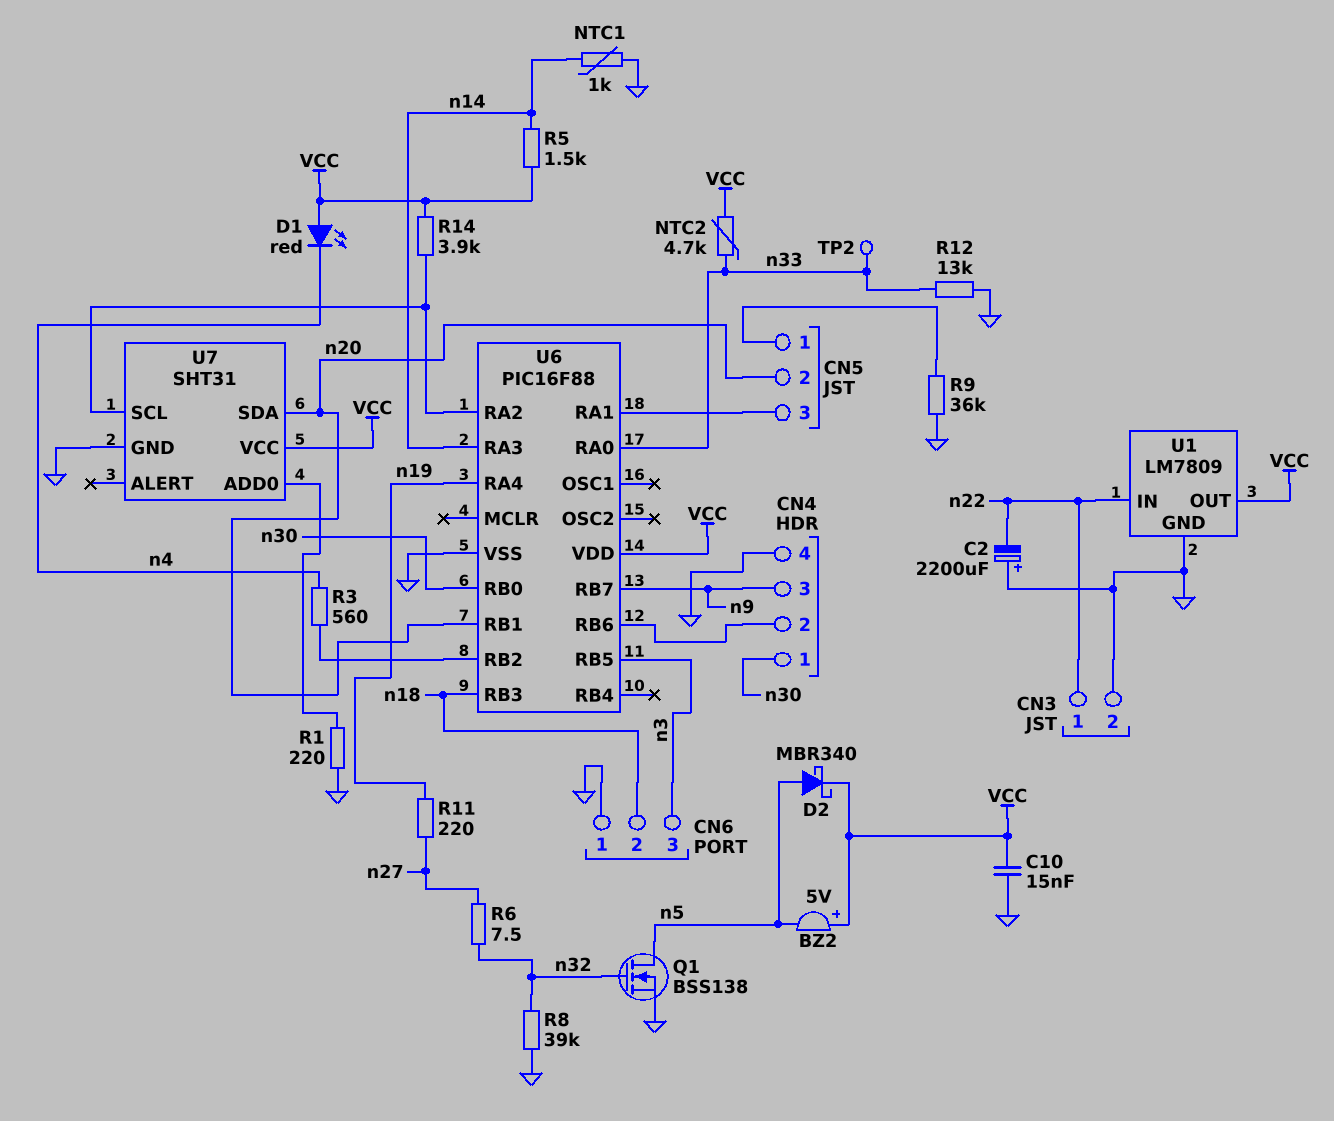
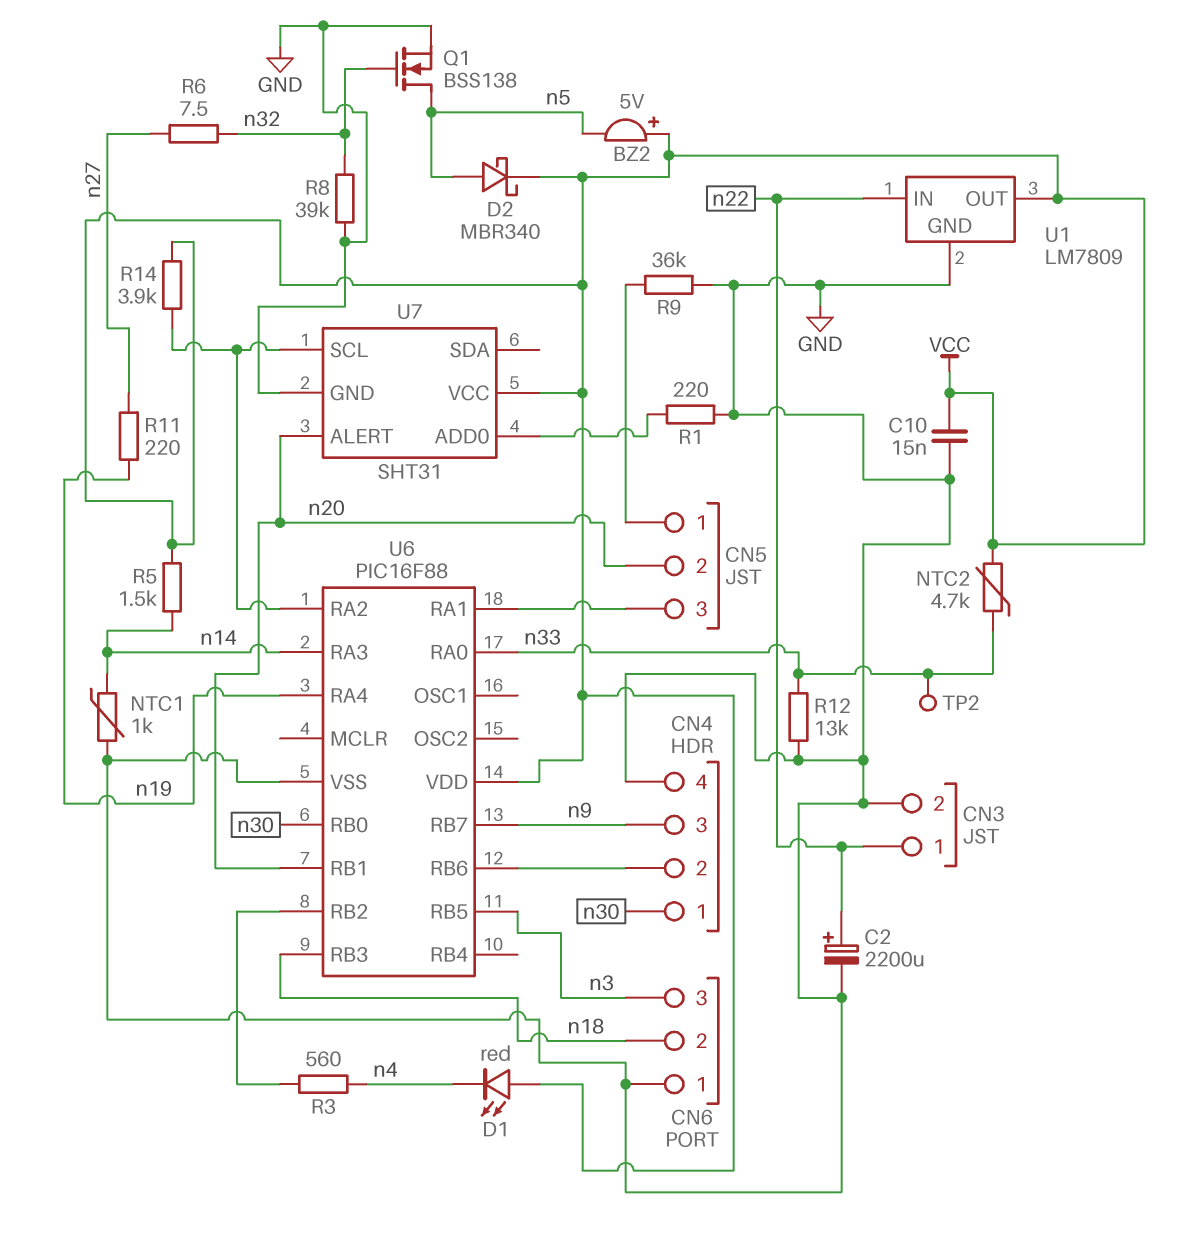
C2: 2200uF (plus GND, minus n22) -> 2200uF (plus n22, minus GND)
U7 pin ALERT: none -> n20
U7 pin SDA: n20 -> none

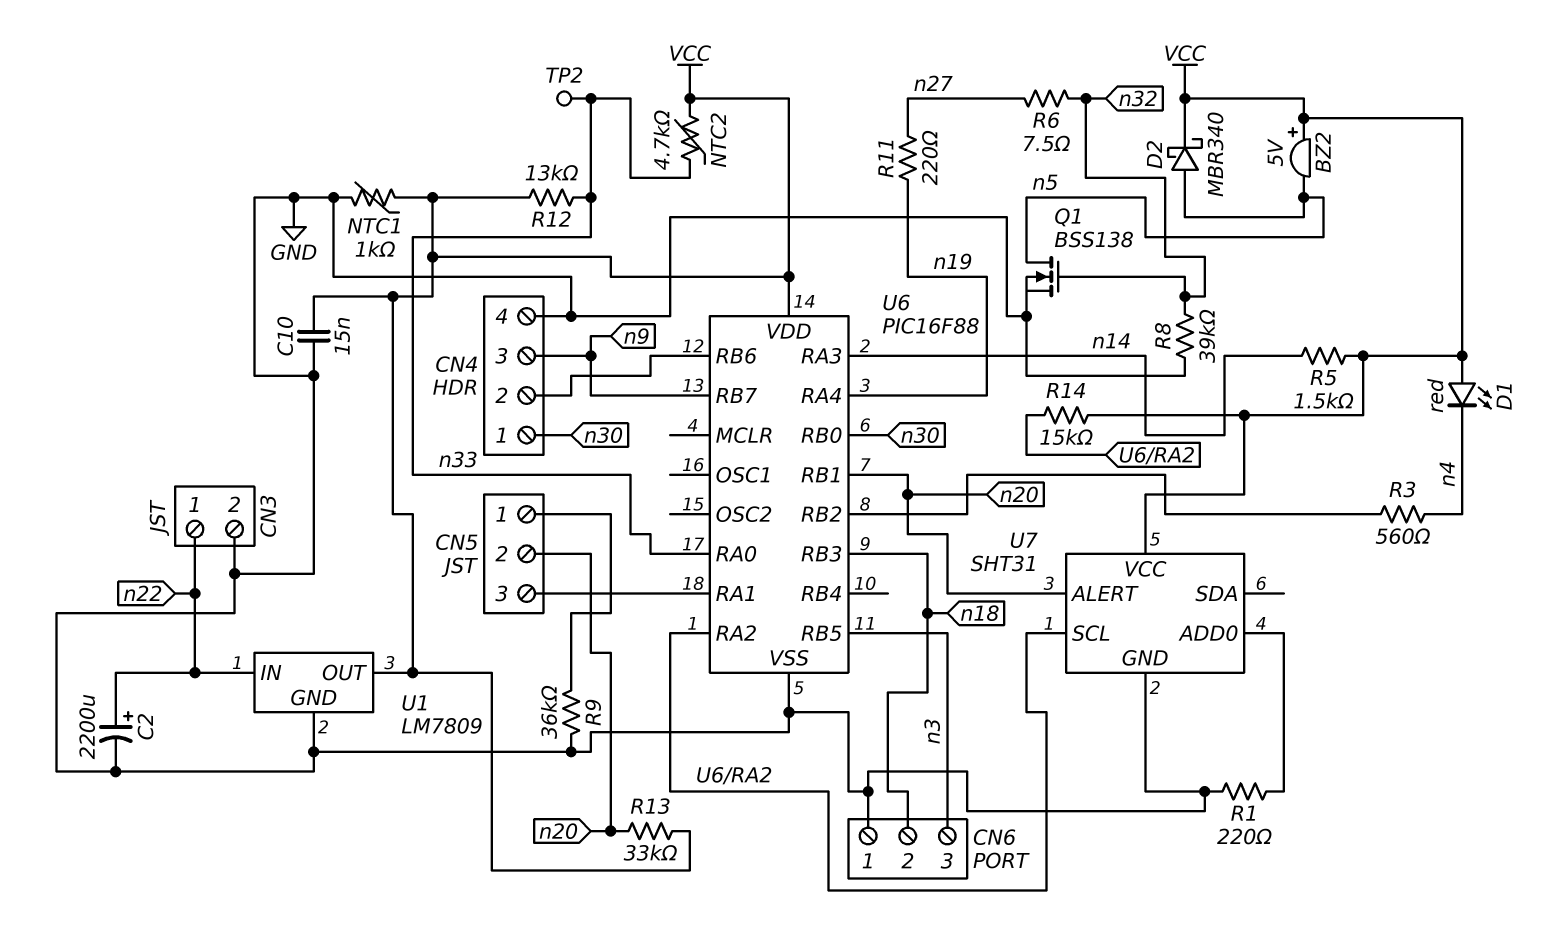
NTC1: 1k (GND, n14) -> 1k (GND, VCC)
R12: 13k (GND, n33) -> 13k (VCC, n33)
R13: none -> 33k (VCC, n20)
R14: 3.9k (U6/RA2, VCC) -> 15k (U6/RA2, VCC)

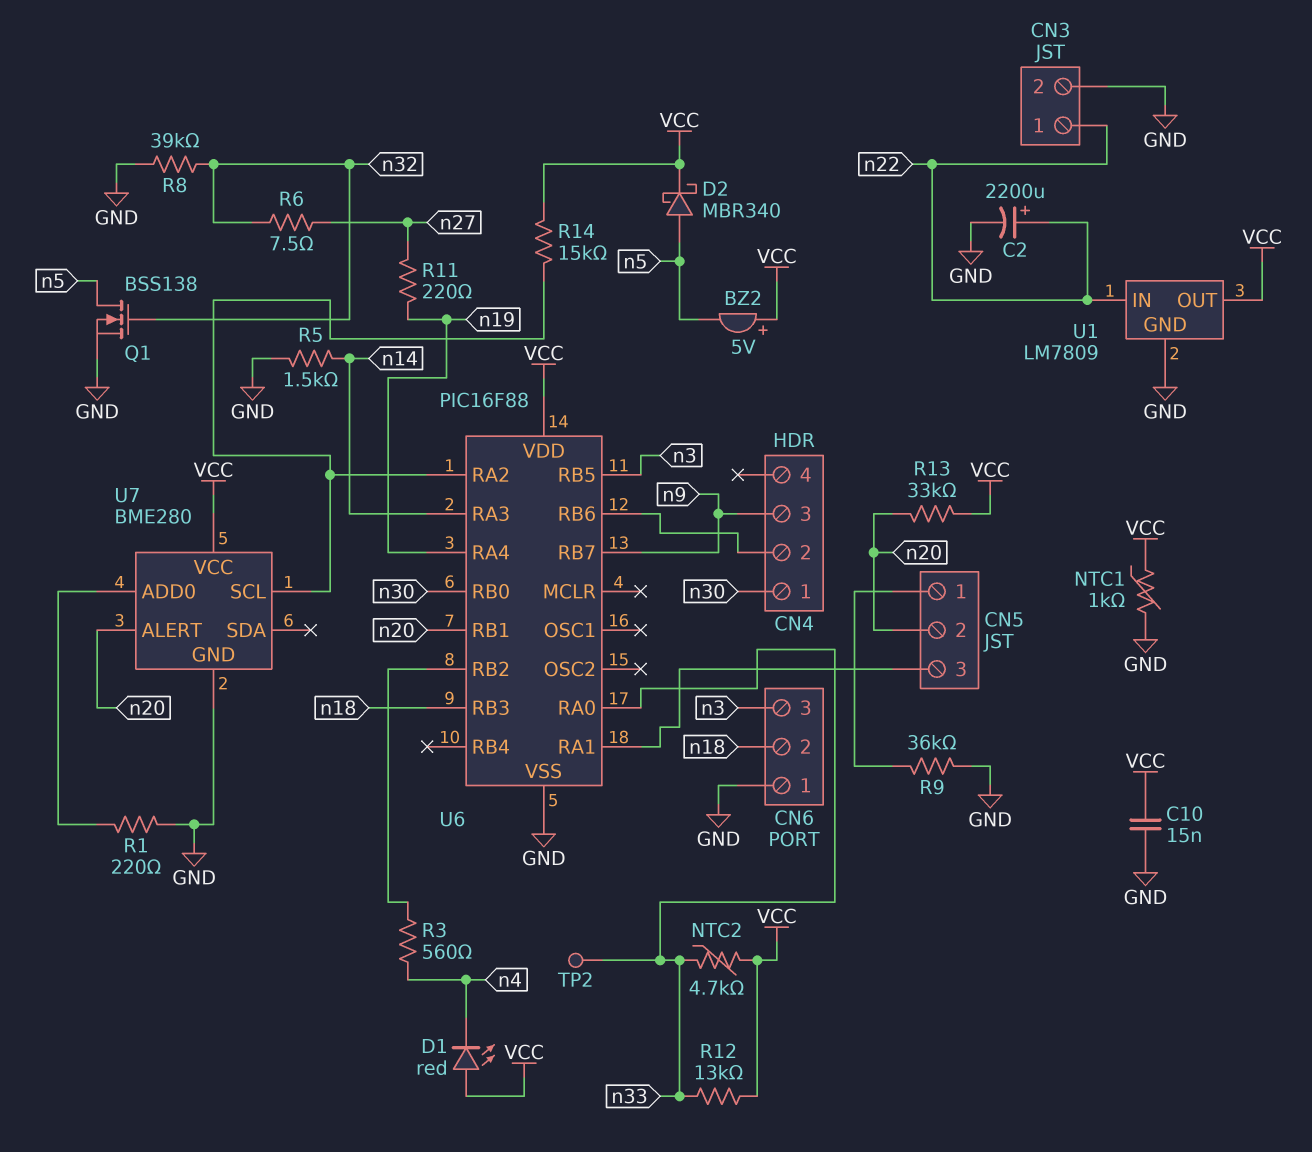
CN4 pin 4: GND -> none
R5: 1.5k (VCC, n14) -> 1.5k (GND, n14)
U7: SHT31 -> BME280

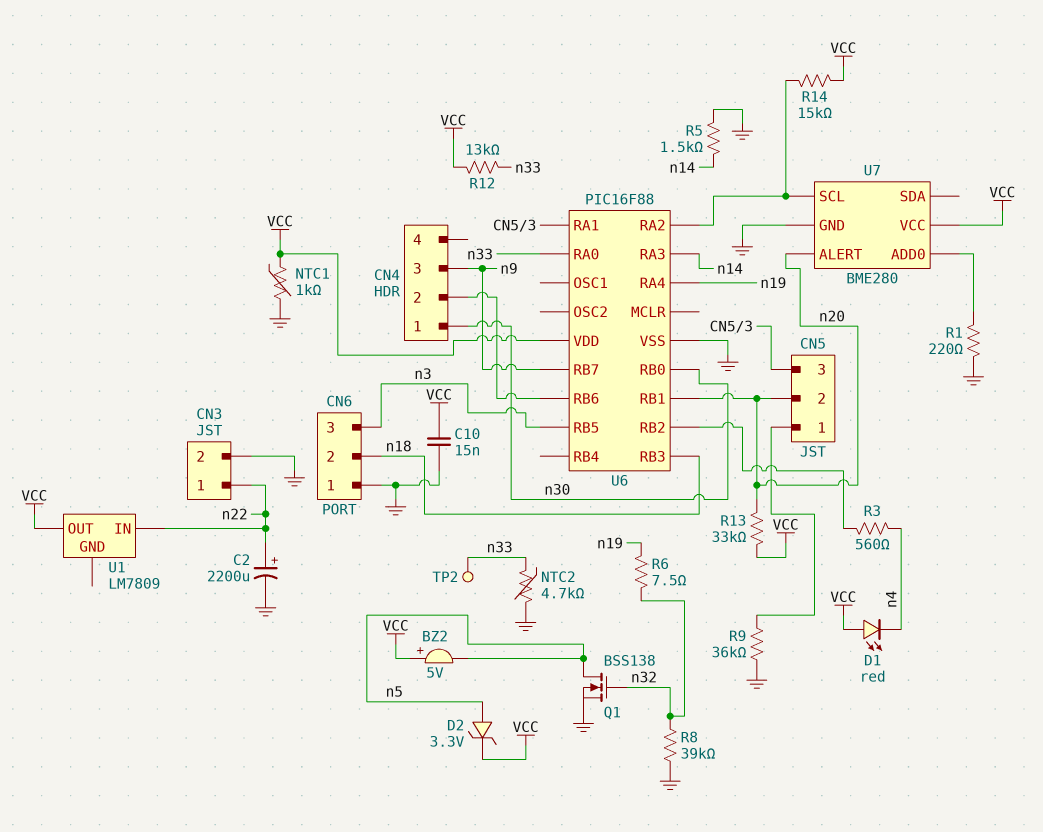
D2: schottky MBR340 (A n5, K VCC) -> zener 3.3V (A n5, K VCC)
NTC2: 4.7k (VCC, n33) -> 4.7k (GND, n33)
R6: 7.5 (n27, n32) -> 7.5 (n19, n32)
R11: 220 (n19, n27) -> none
U1 pin GND: GND -> none

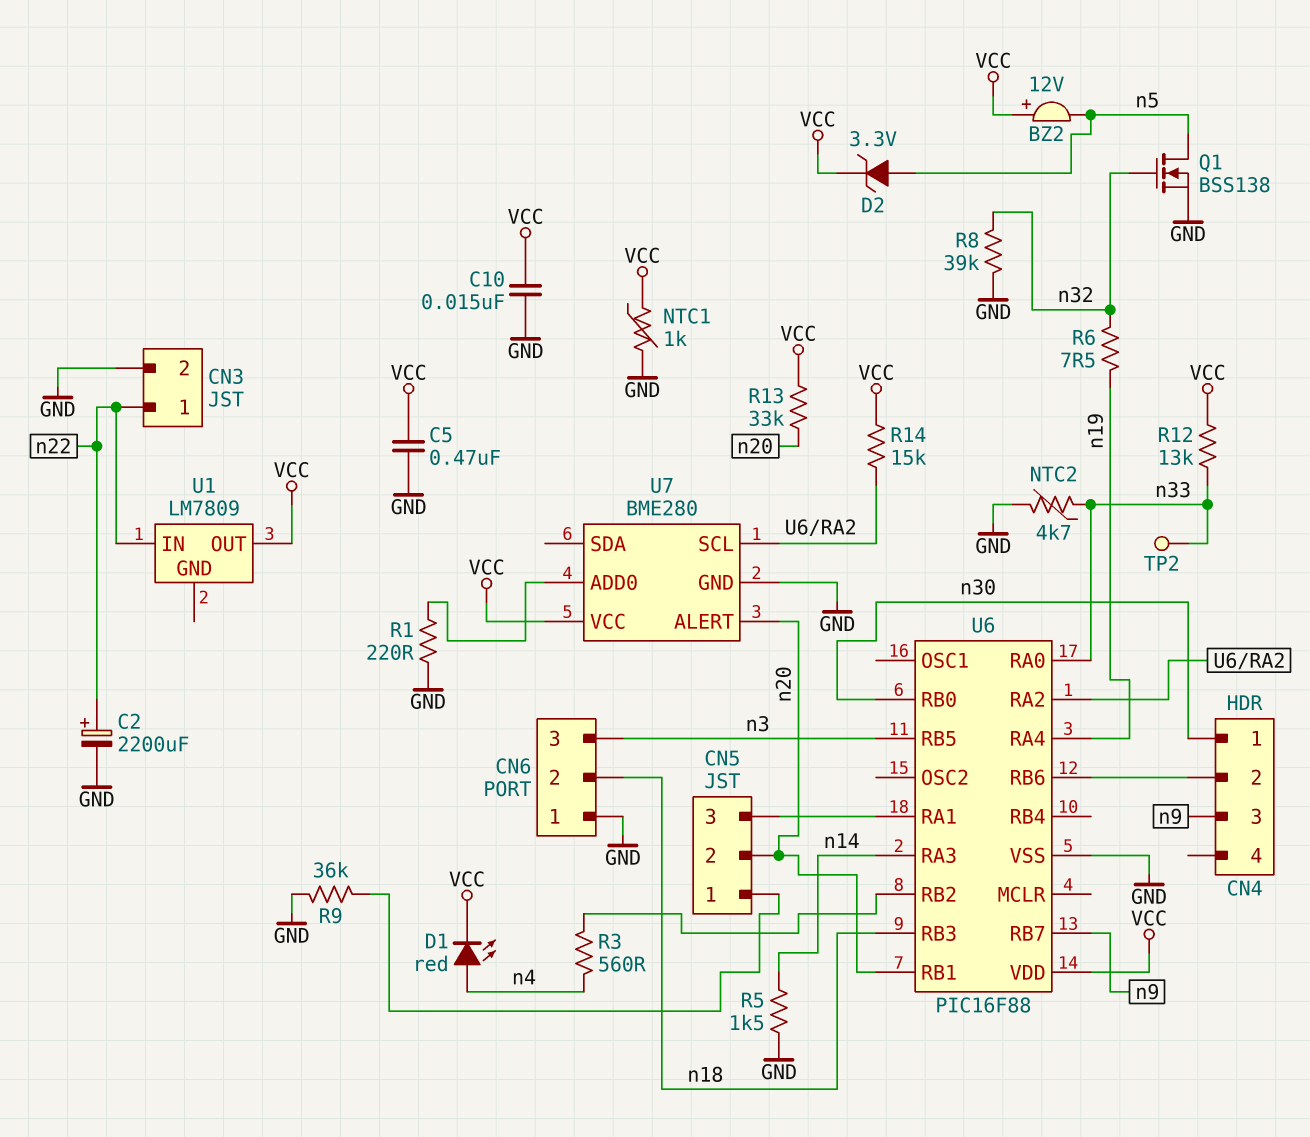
BZ2: buzzer 5V (plus VCC, minus n5) -> buzzer 12V (plus VCC, minus n5)
C5: none -> 470nF (GND, VCC)
D1: LED red (A VCC, K n4) -> LED red (A n4, K VCC)

